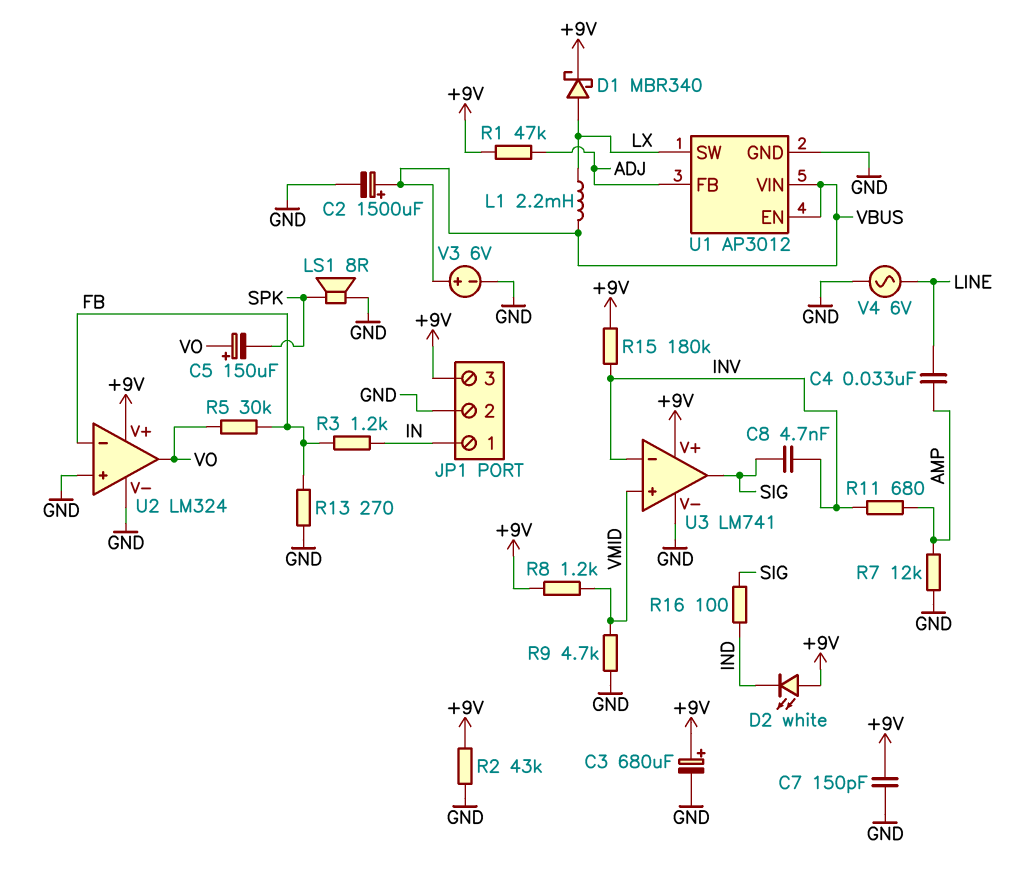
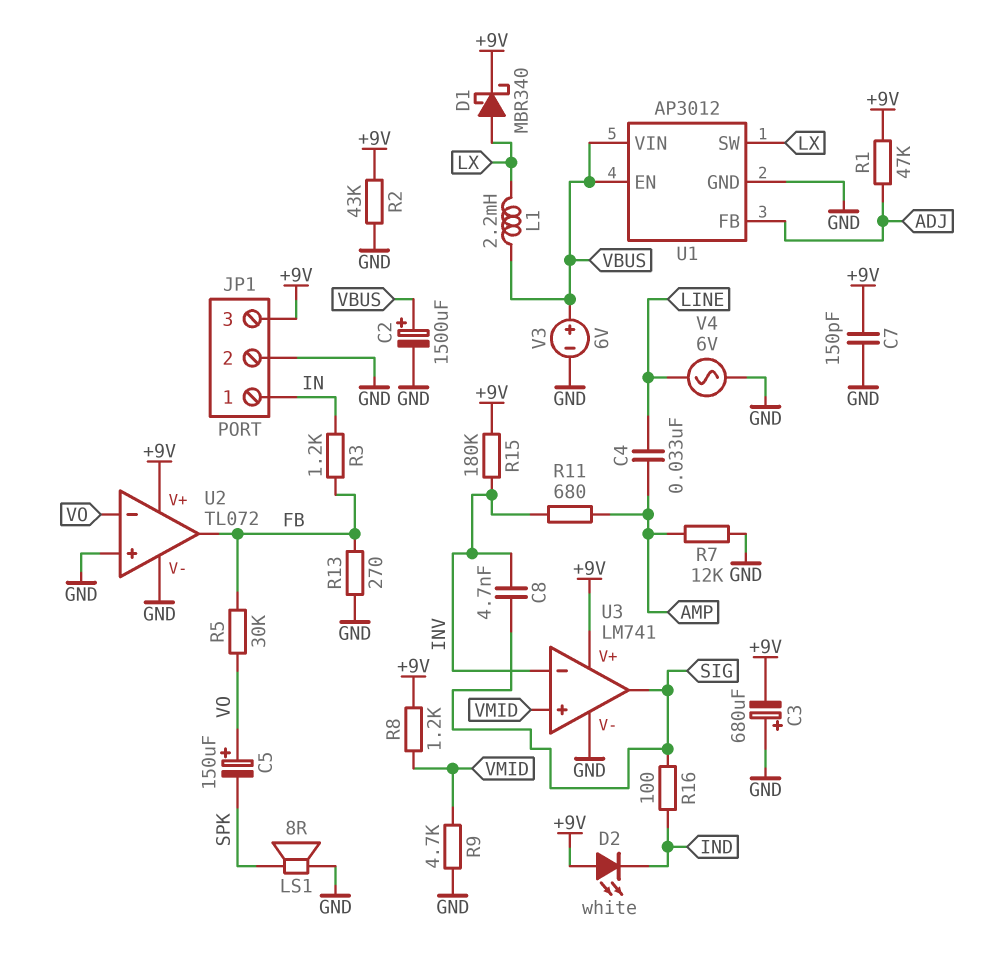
C3: 680uF (plus +9V, minus GND) -> 680uF (plus GND, minus +9V)
U2: LM324 -> TL072
U2 pin in-: FB -> VO
U2 pin out: VO -> FB

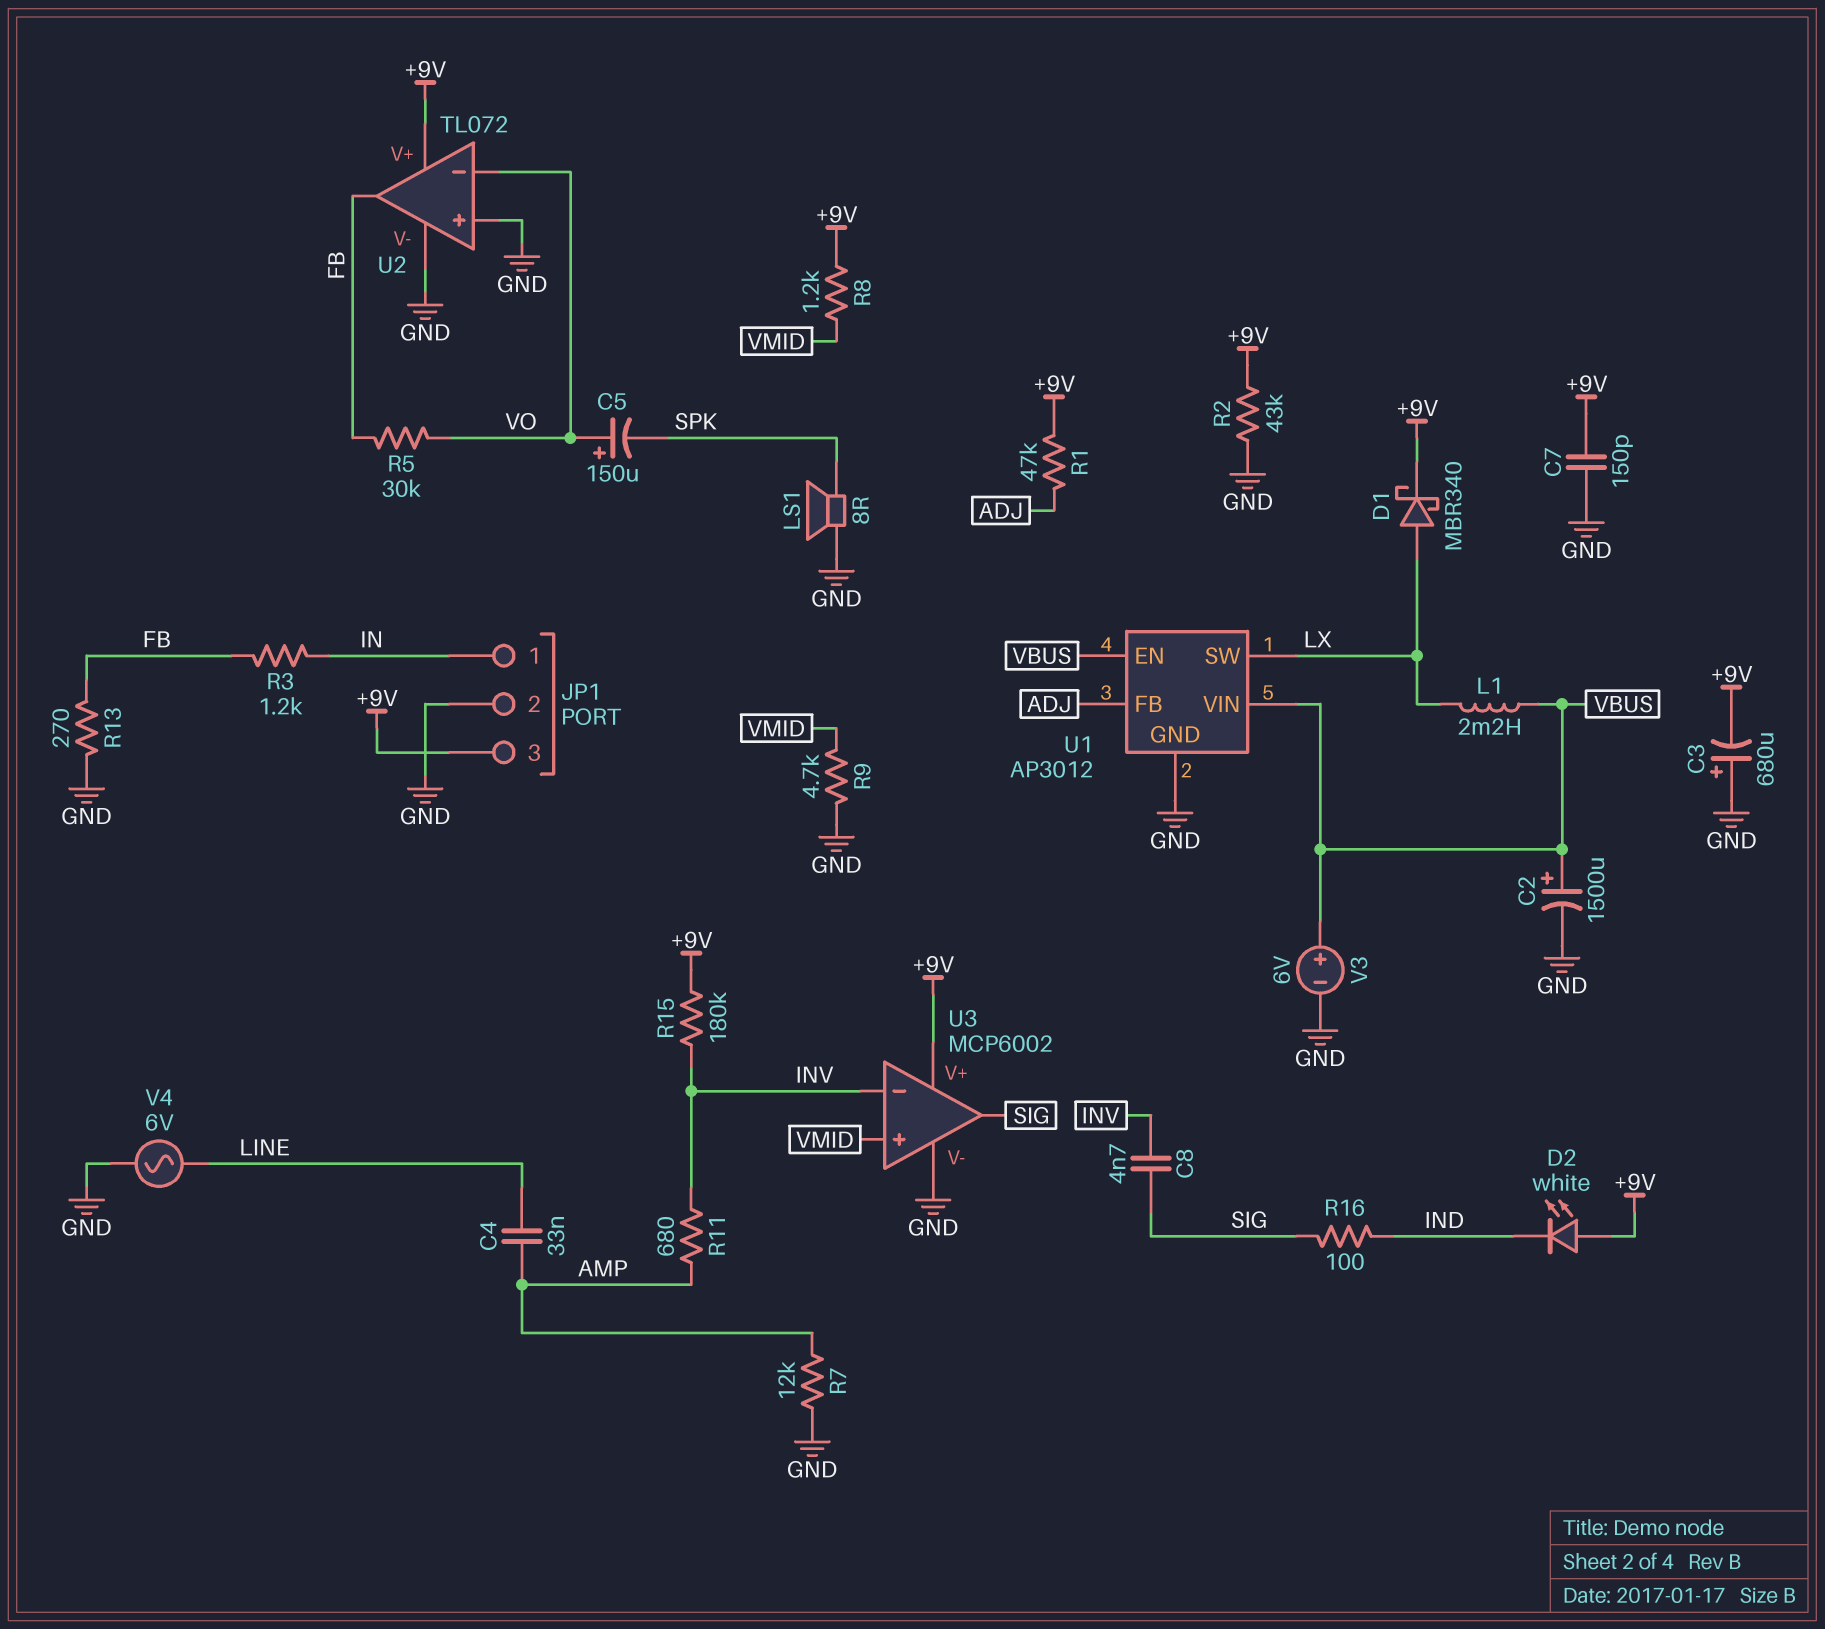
U3: LM741 -> MCP6002

